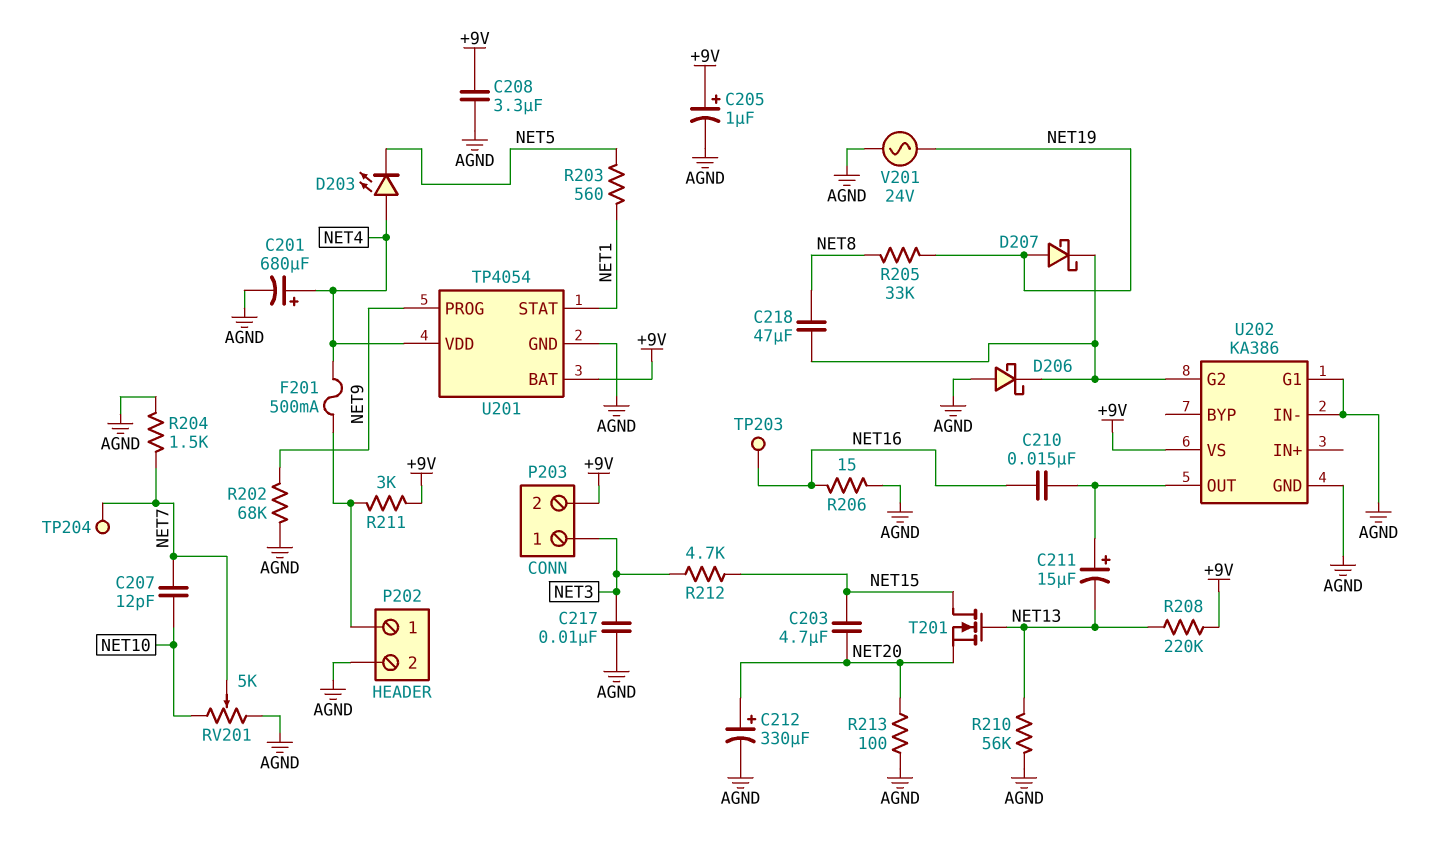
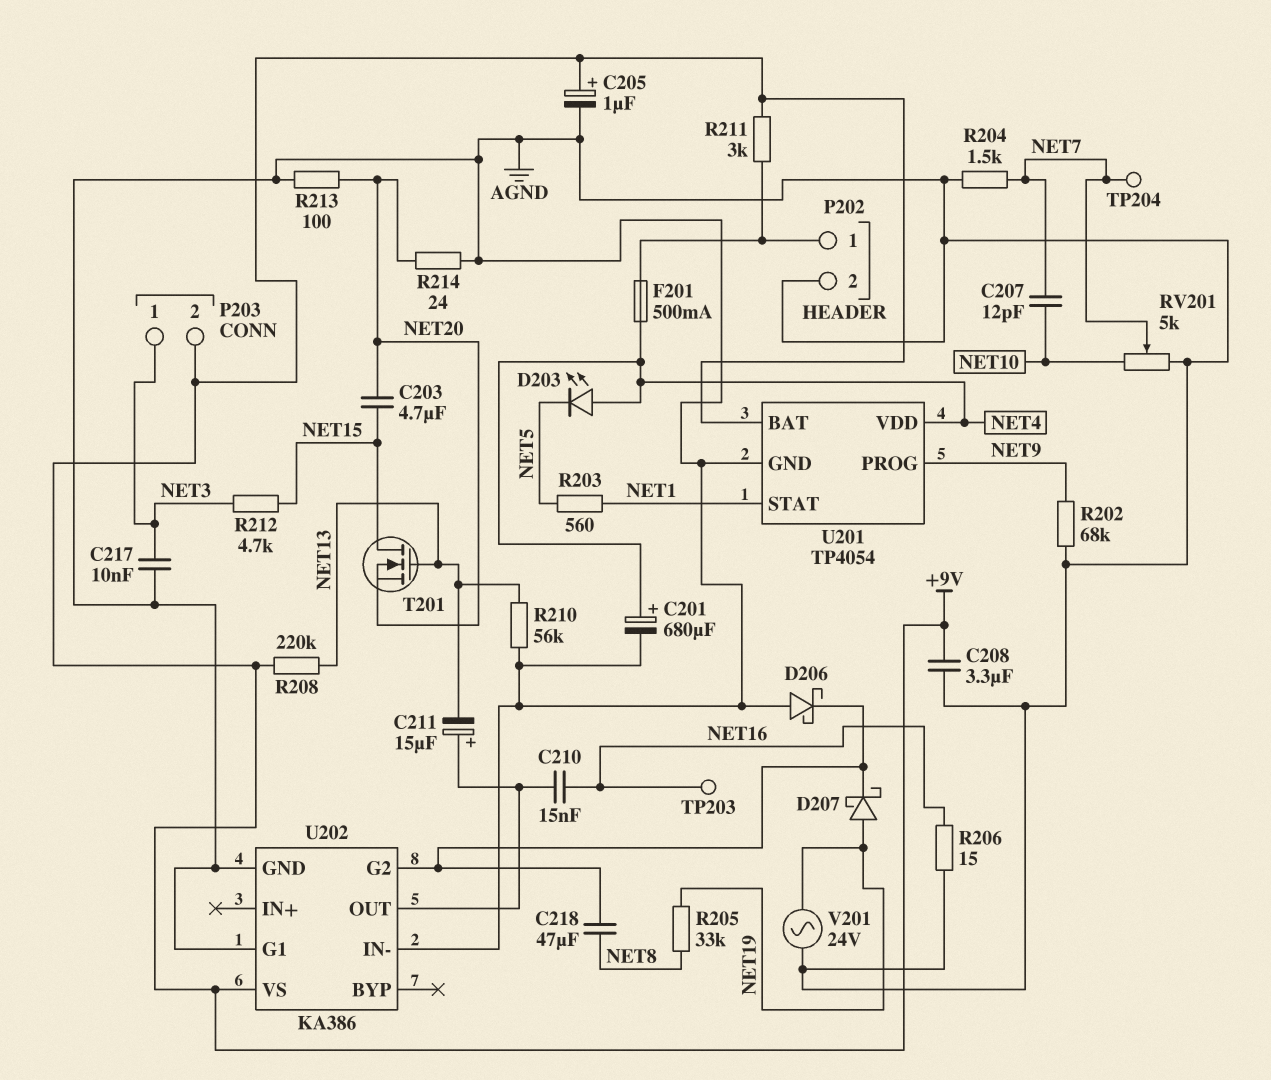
C212: 330uF (plus NET20, minus AGND) -> none
R214: none -> 24 (AGND, NET20)

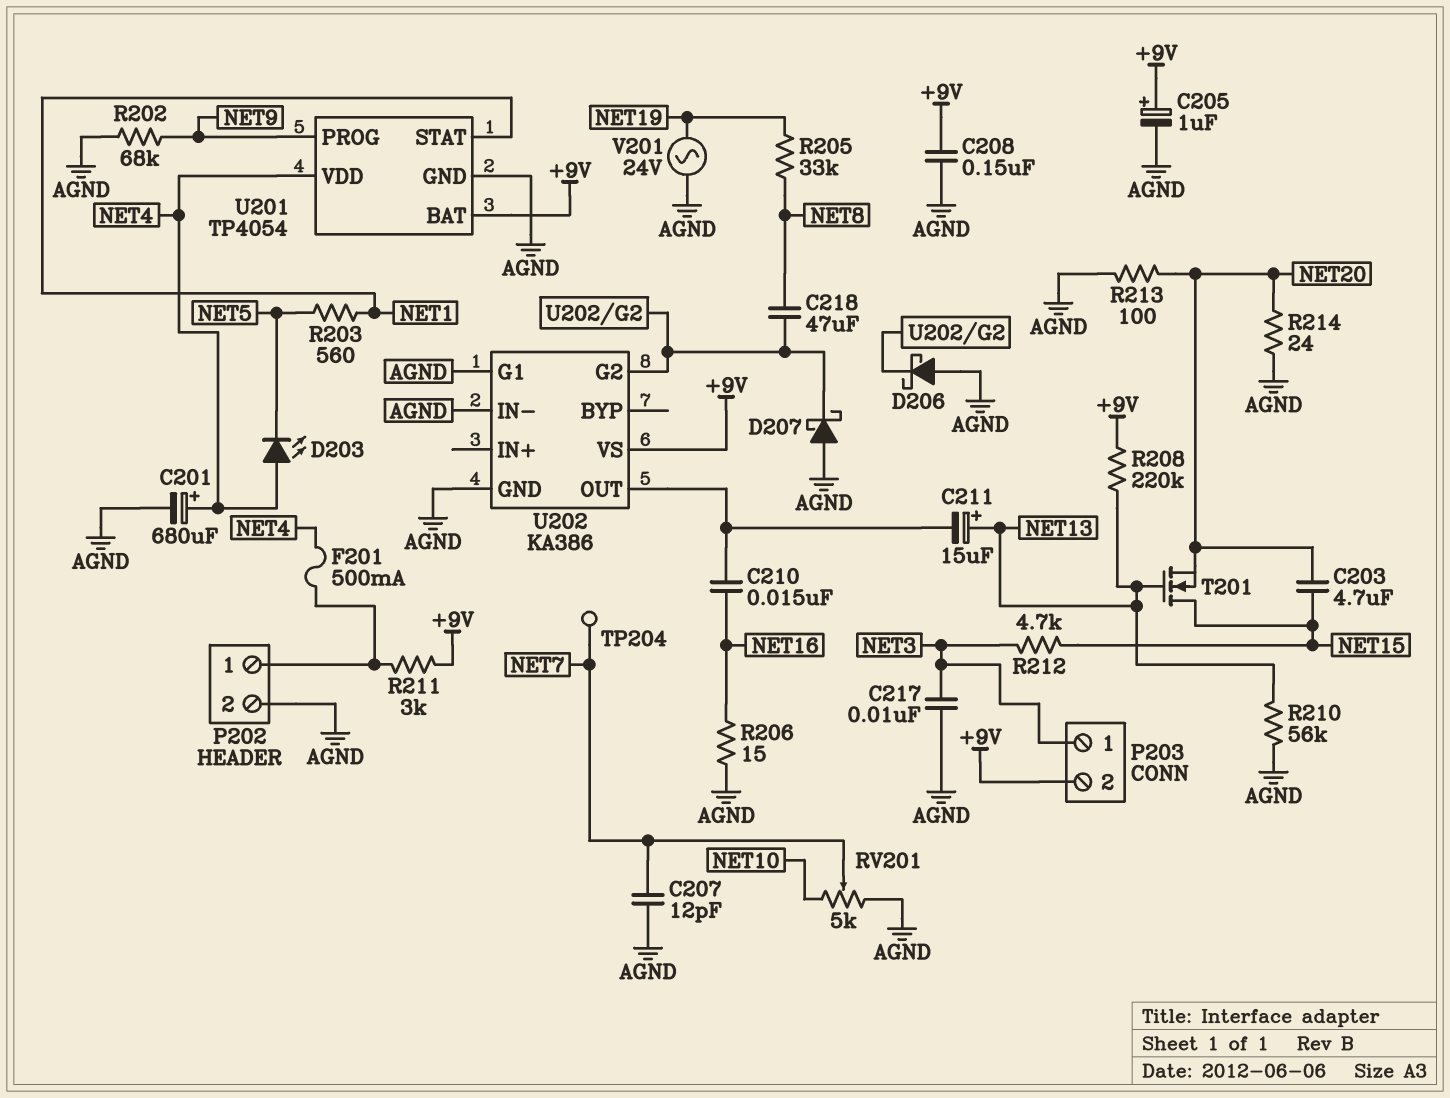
C207: 12pF (NET7, NET10) -> 12pF (AGND, NET7)
C208: 3.3uF (+9V, AGND) -> 150nF (+9V, AGND)
C211: 15uF (plus U202/OUT, minus NET13) -> 15uF (plus NET13, minus U202/OUT)
D207: schottky (A NET19, K U202/G2) -> schottky (A AGND, K U202/G2)
R204: 1.5k (AGND, NET7) -> none
TP203: test point (NET16) -> none

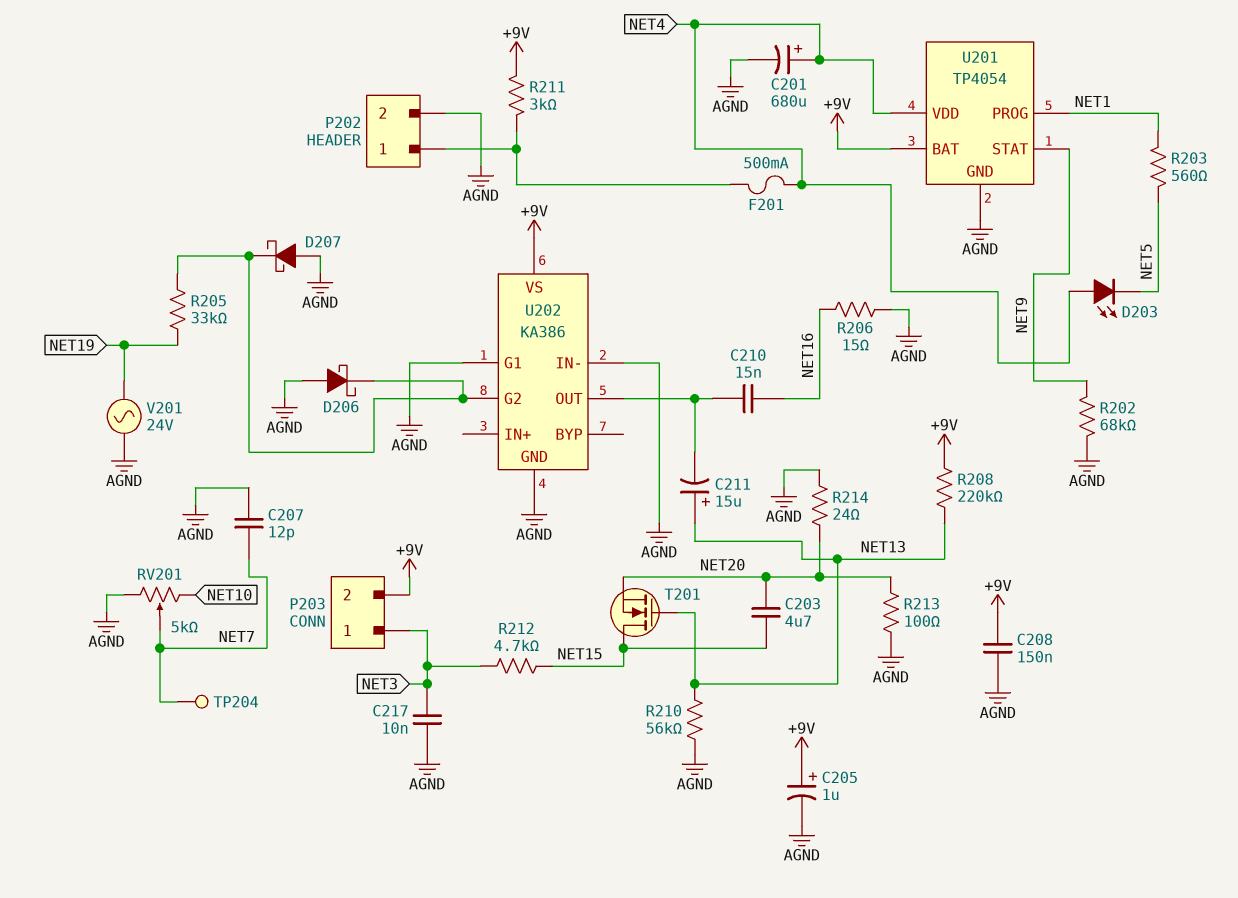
C218: 47uF (NET8, U202/G2) -> none
R205: 33k (NET8, NET19) -> 33k (NET19, U202/G2)
U201 pin PROG: NET9 -> NET1
U201 pin STAT: NET1 -> NET9

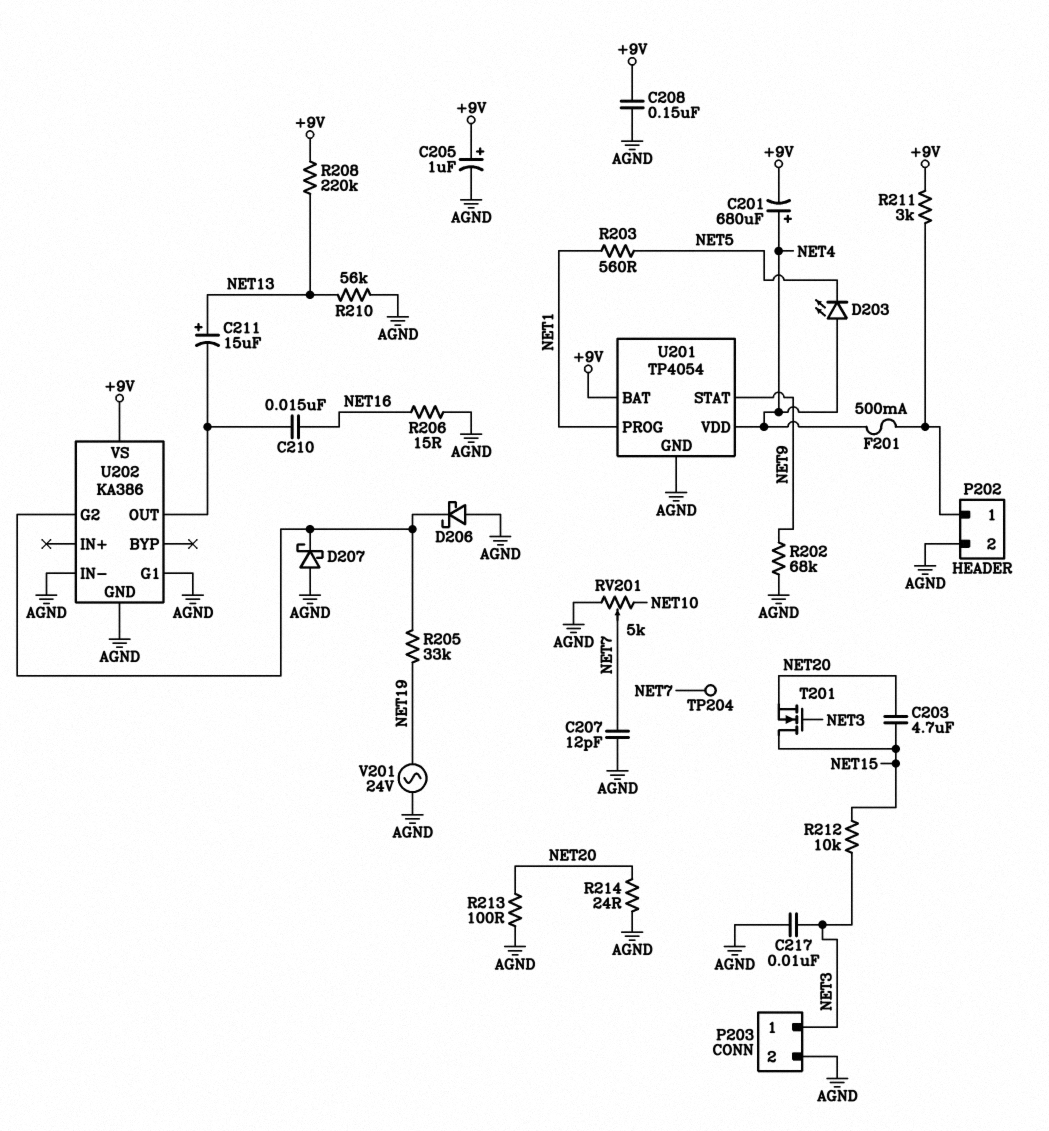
C201: 680uF (plus NET4, minus AGND) -> 680uF (plus NET4, minus +9V)
P203 pin 2: +9V -> AGND
R212: 4.7k (NET3, NET15) -> 10k (NET3, NET15)
T201: NMOS (G NET13, D NET15, S NET20) -> NMOS (G NET3, D NET15, S NET20)

